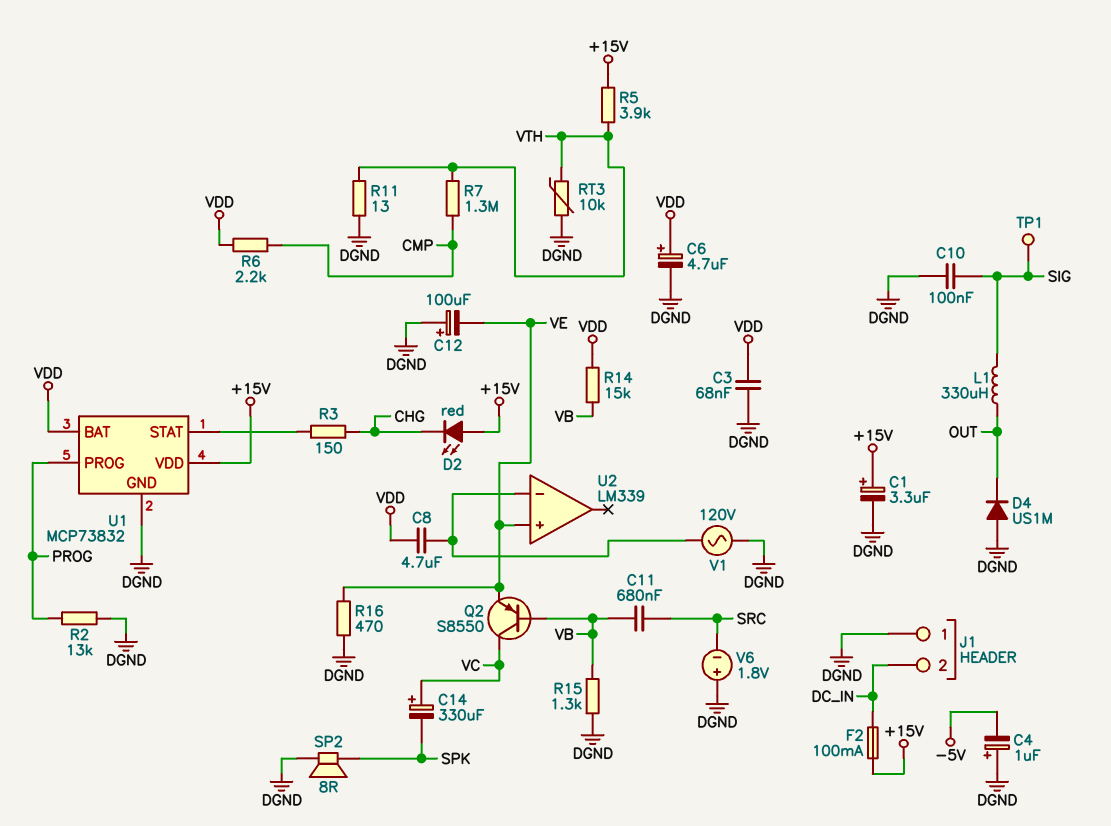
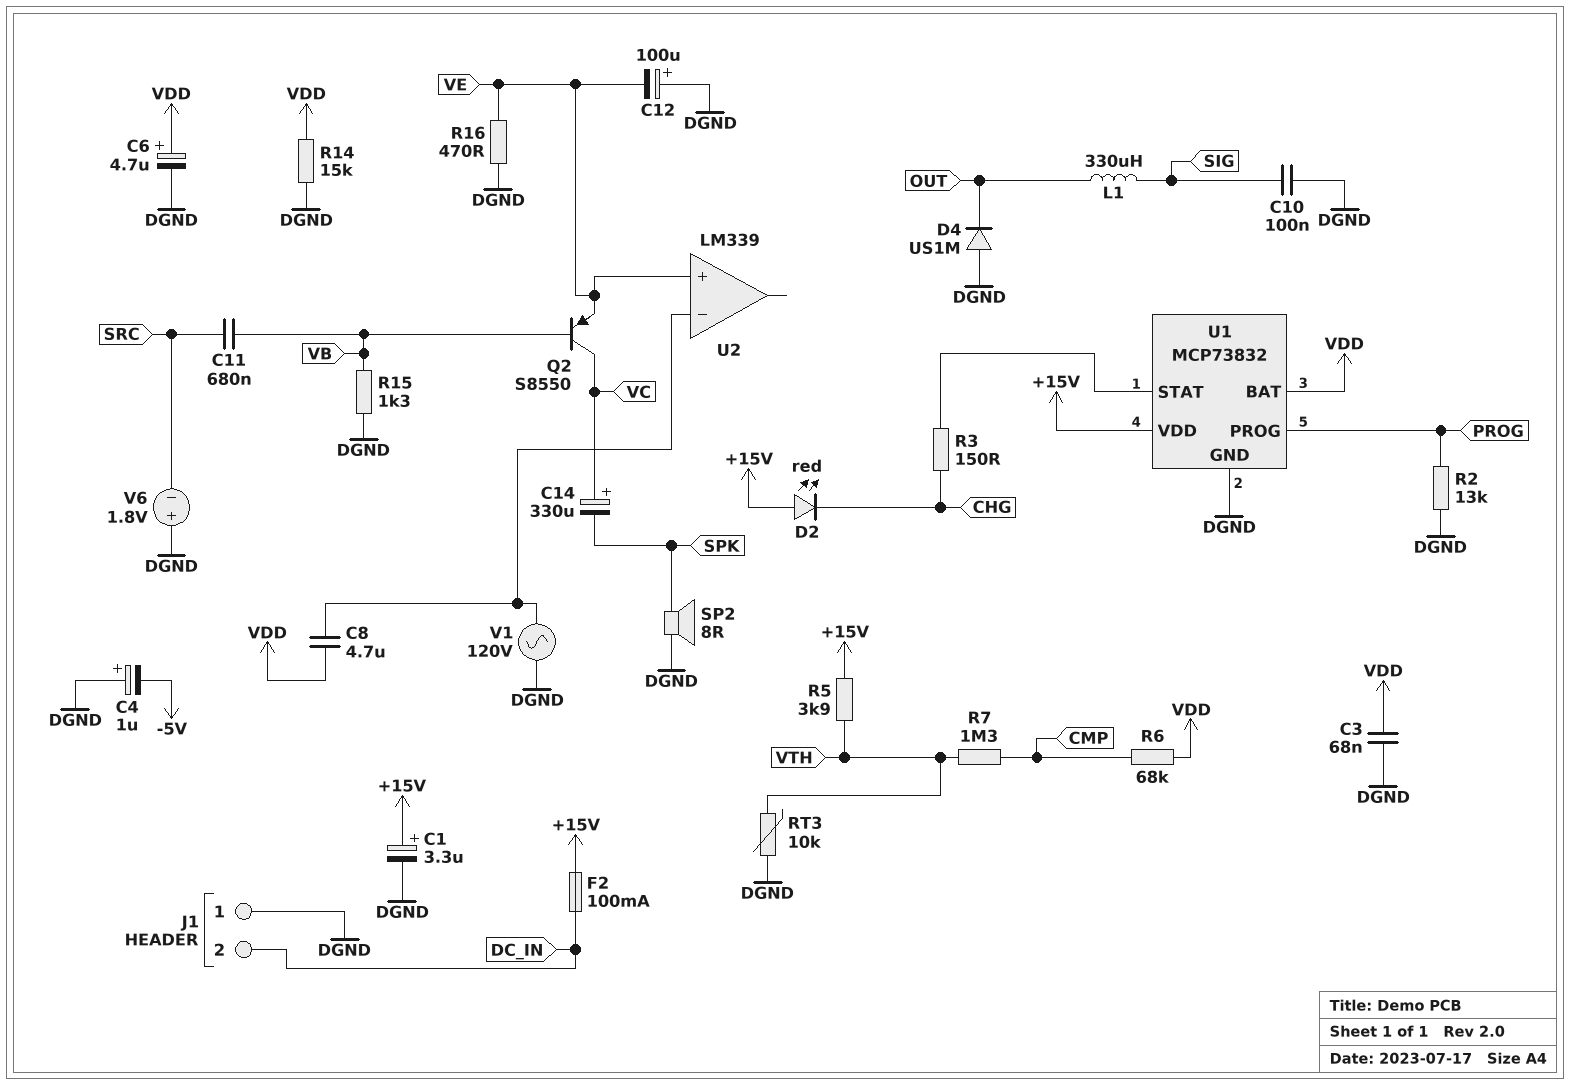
R6: 2.2k (CMP, VDD) -> 68k (CMP, VDD)
R11: 13 (DGND, VTH) -> none
R14: 15k (VB, VDD) -> 15k (DGND, VDD)
TP1: test point (SIG) -> none

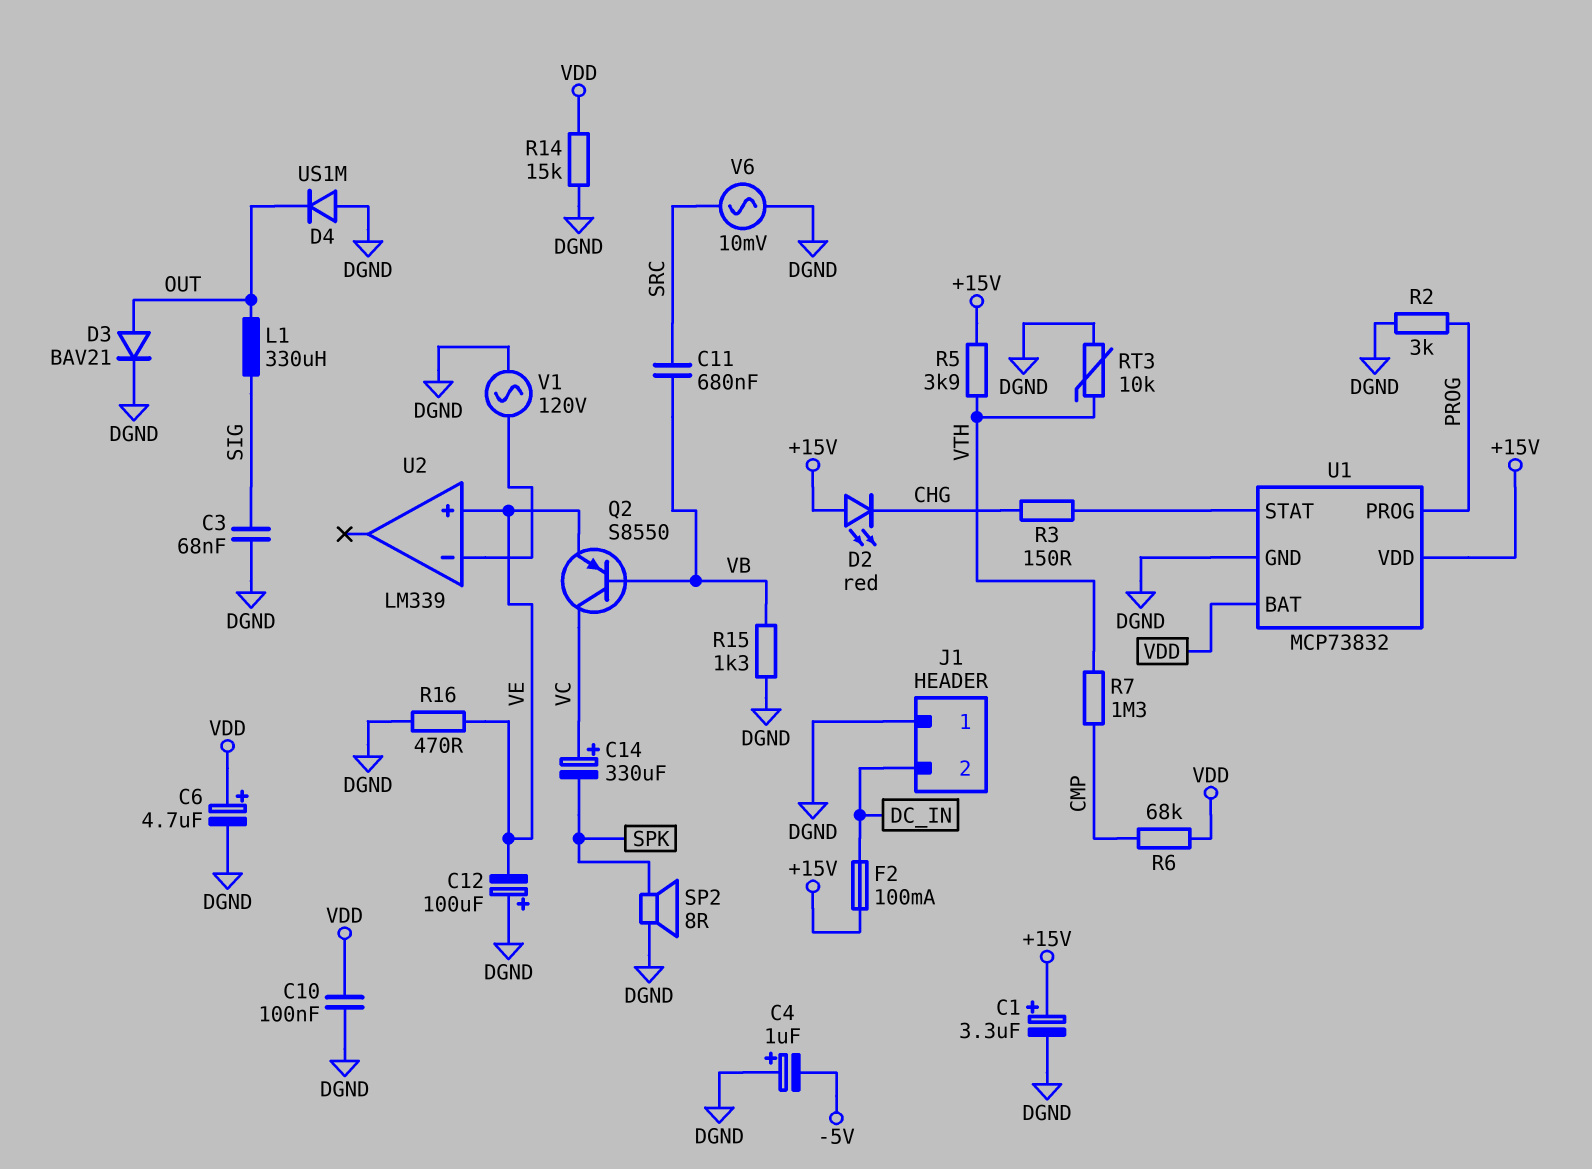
C3: 68nF (DGND, VDD) -> 68nF (DGND, SIG)
C8: 4.7uF (U2/in-, VDD) -> none
C10: 100nF (DGND, SIG) -> 100nF (DGND, VDD)
D3: none -> diode BAV21 (A OUT, K DGND)
R2: 13k (DGND, PROG) -> 3k (DGND, PROG)
V6: 1.8V (plus DGND, minus SRC) -> AC 10mV (DGND, SRC)

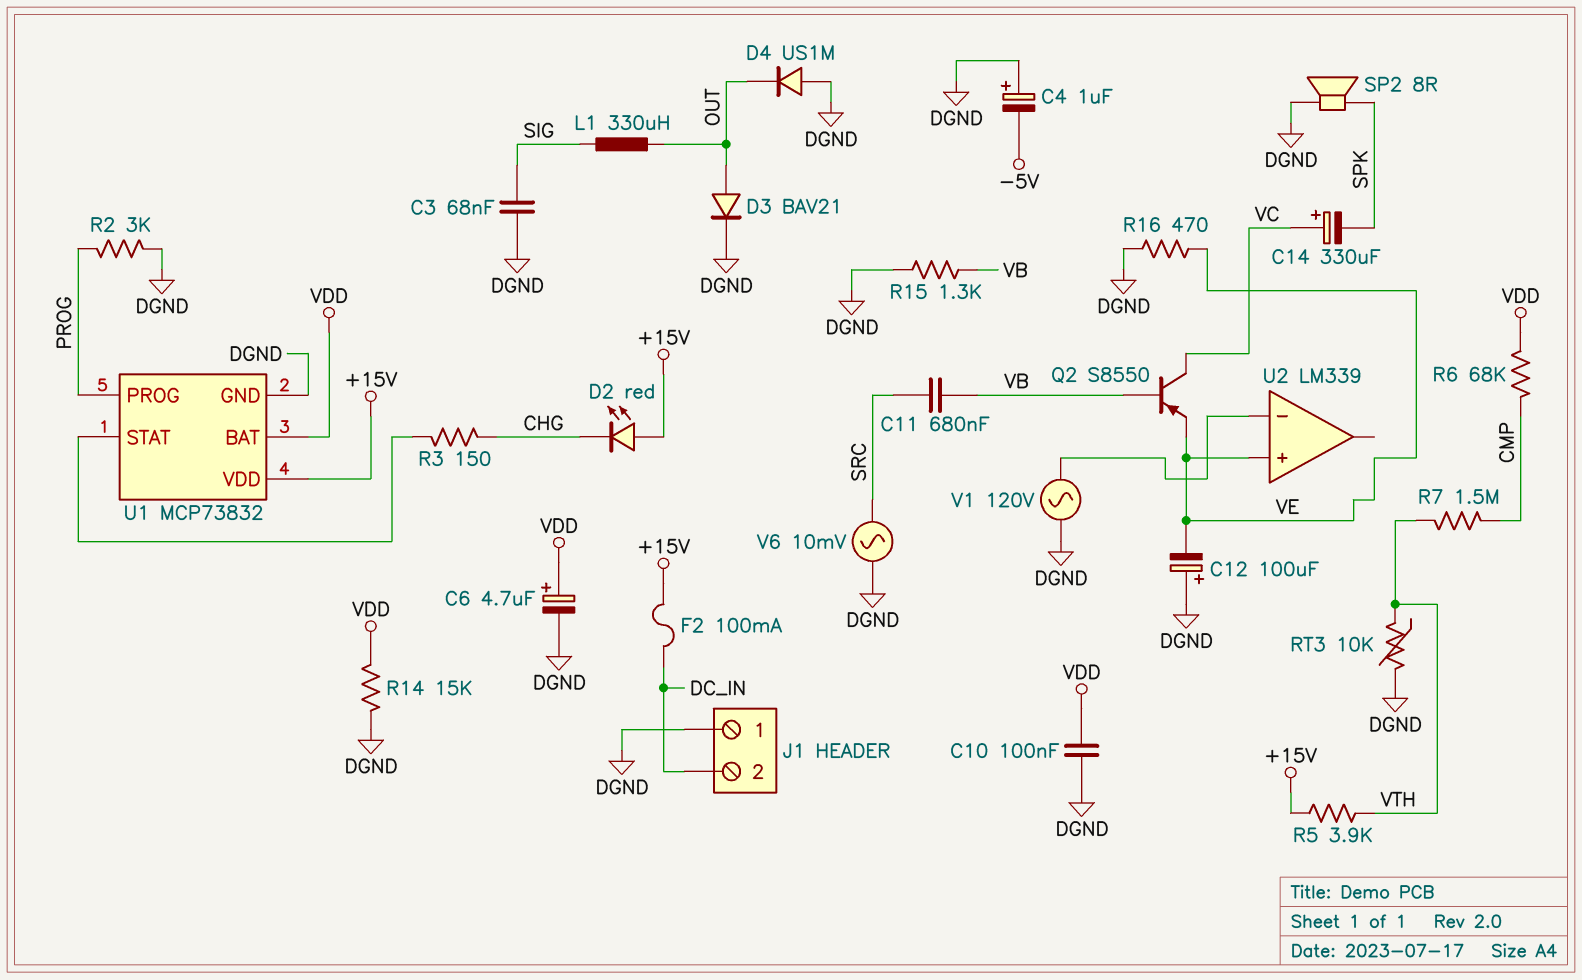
C1: 3.3uF (plus +15V, minus DGND) -> none
R7: 1.3M (CMP, VTH) -> 1.5M (CMP, VTH)

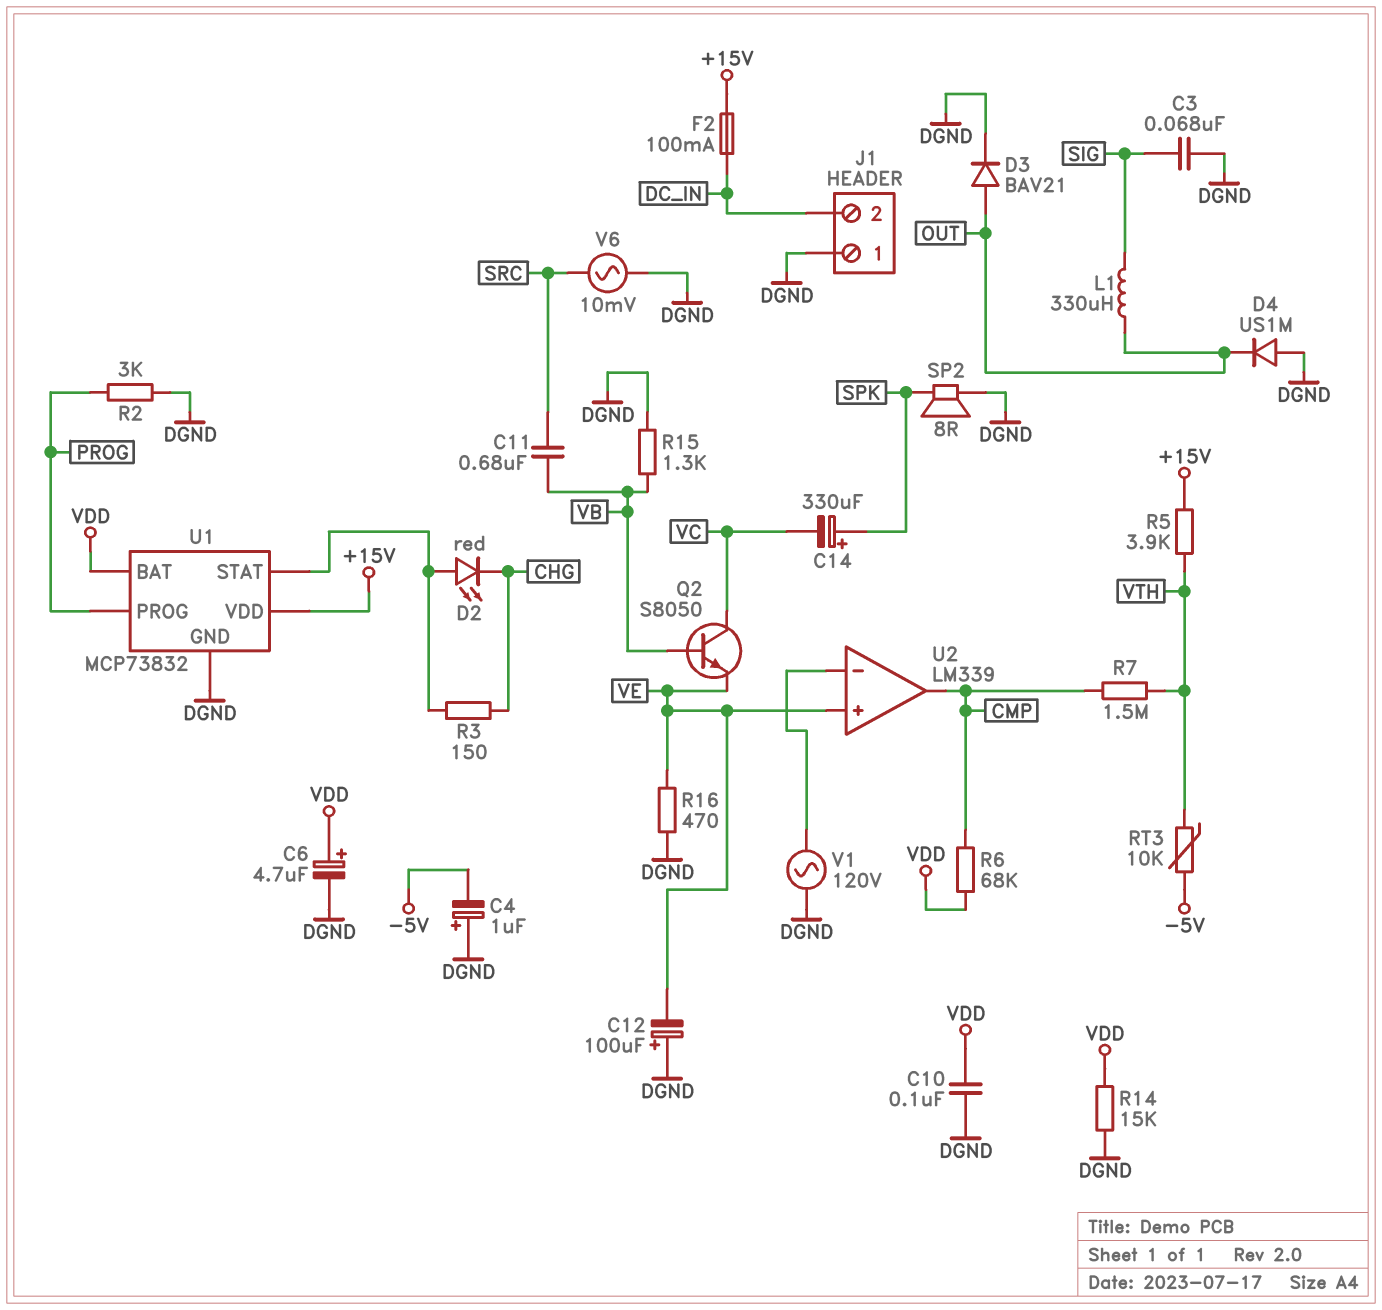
C14: 330uF (plus VC, minus SPK) -> 330uF (plus SPK, minus VC)
D2: LED red (A +15V, K CHG) -> LED red (A U1/STAT, K CHG)
Q2: PNP S8550 (B VB, C VC, E VE) -> NPN S8050 (B VB, C VC, E VE)
RT3: 10k (DGND, VTH) -> 10k (-5V, VTH)
U2 pin out: none -> CMP

